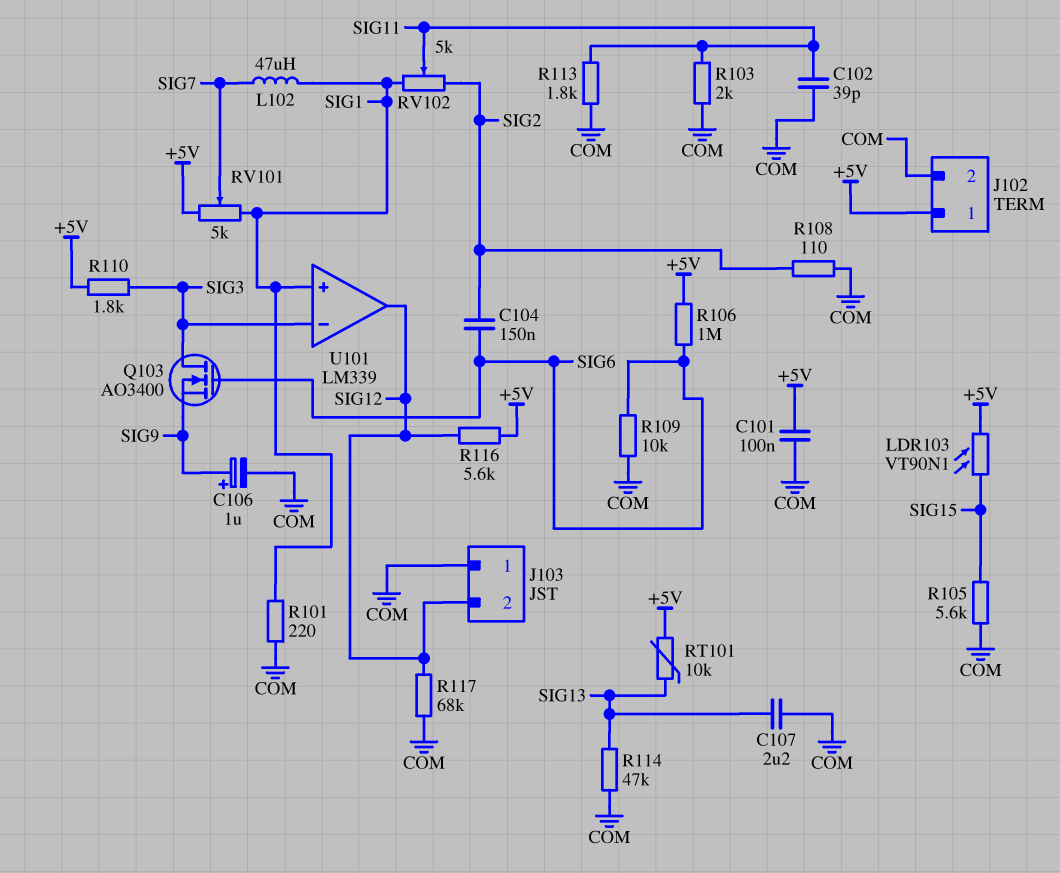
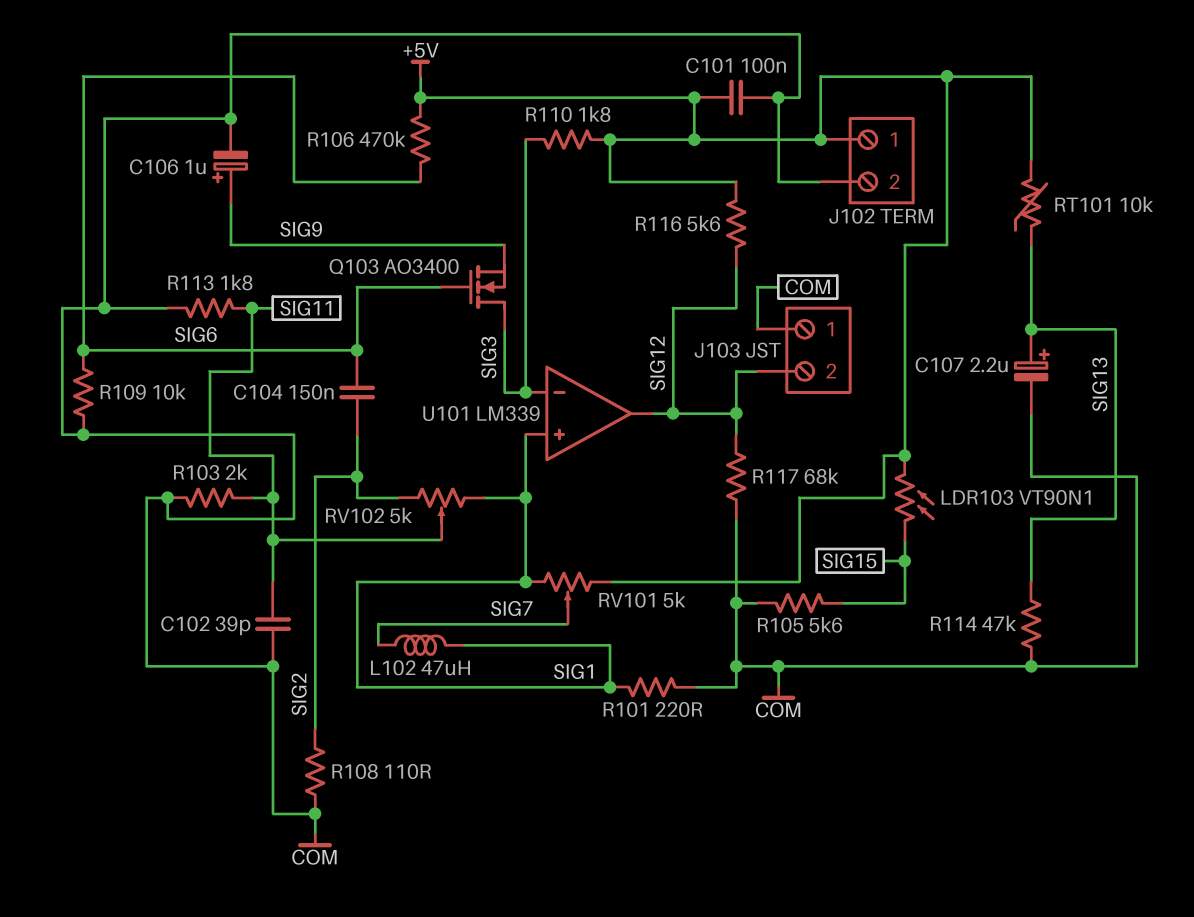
C107: 2.2uF (COM, SIG13) -> 2.2uF (plus SIG13, minus COM)
R106: 1M (+5V, SIG6) -> 470k (+5V, SIG6)

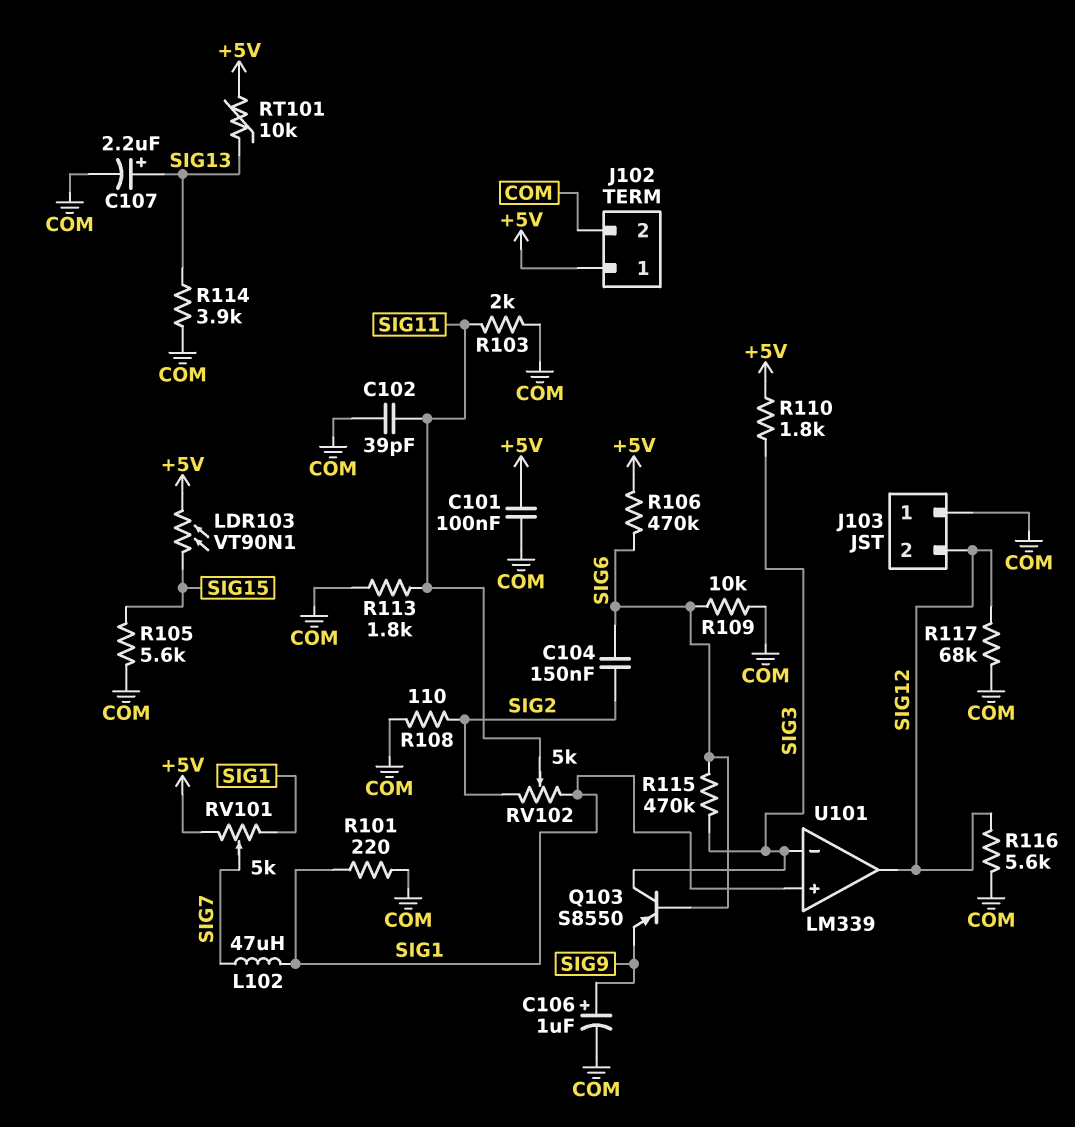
Q103: NMOS AO3400 (G SIG6, D SIG3, S SIG9) -> PNP S8550 (B SIG6, C SIG3, E SIG9)
R114: 47k (COM, SIG13) -> 3.9k (COM, SIG13)
R115: none -> 470k (SIG3, SIG6)
R116: 5.6k (+5V, SIG12) -> 5.6k (COM, SIG12)

